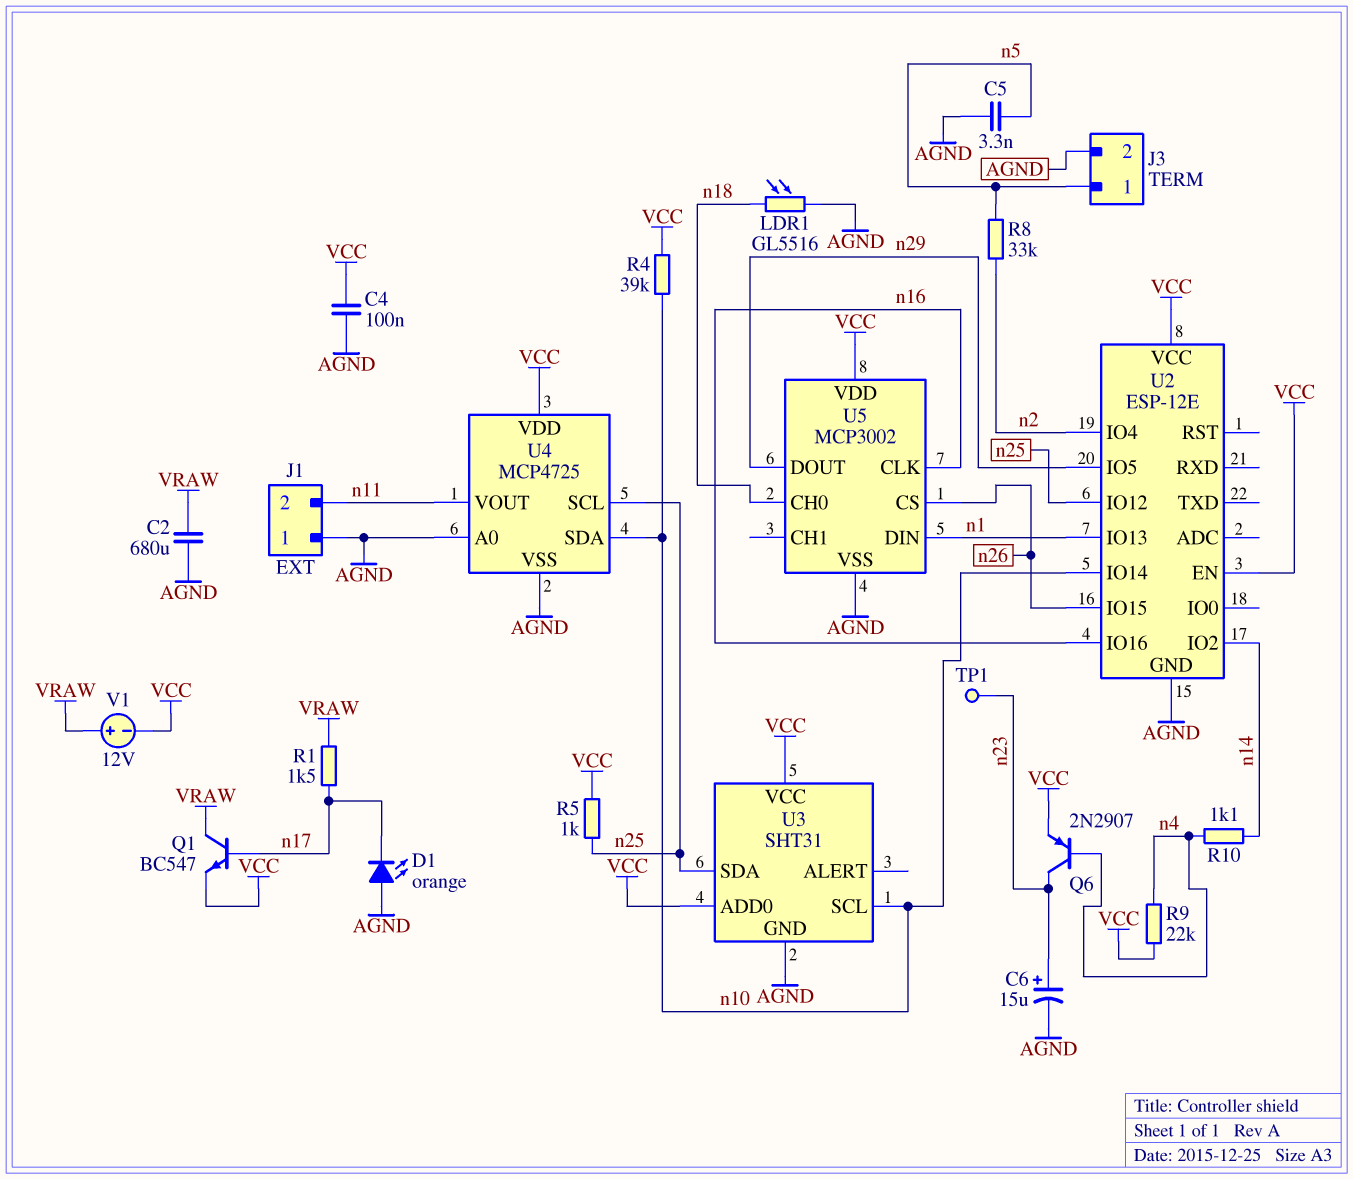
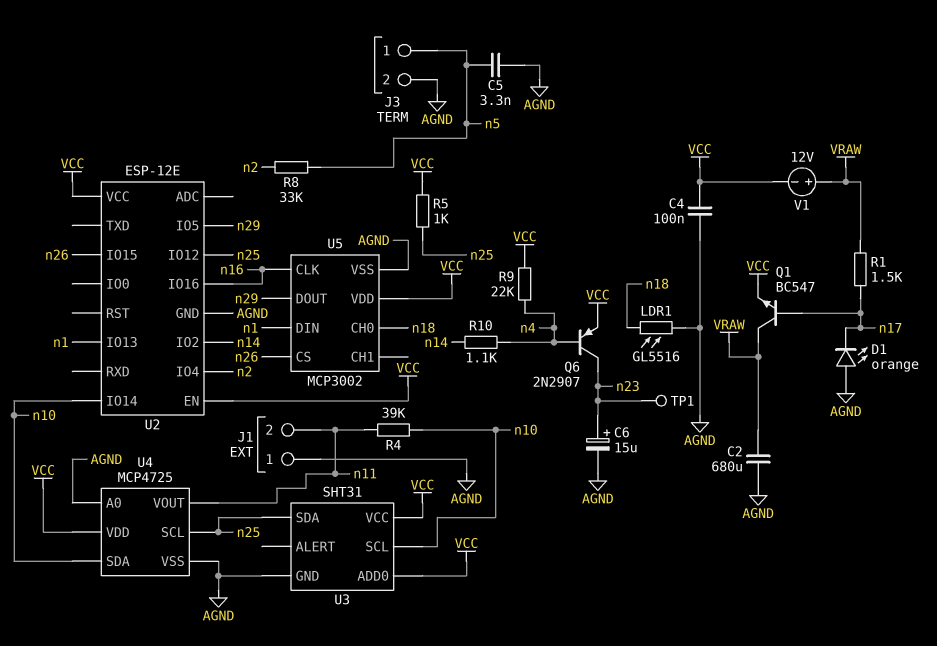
R4: 39k (VCC, n10) -> 39k (n10, n11)

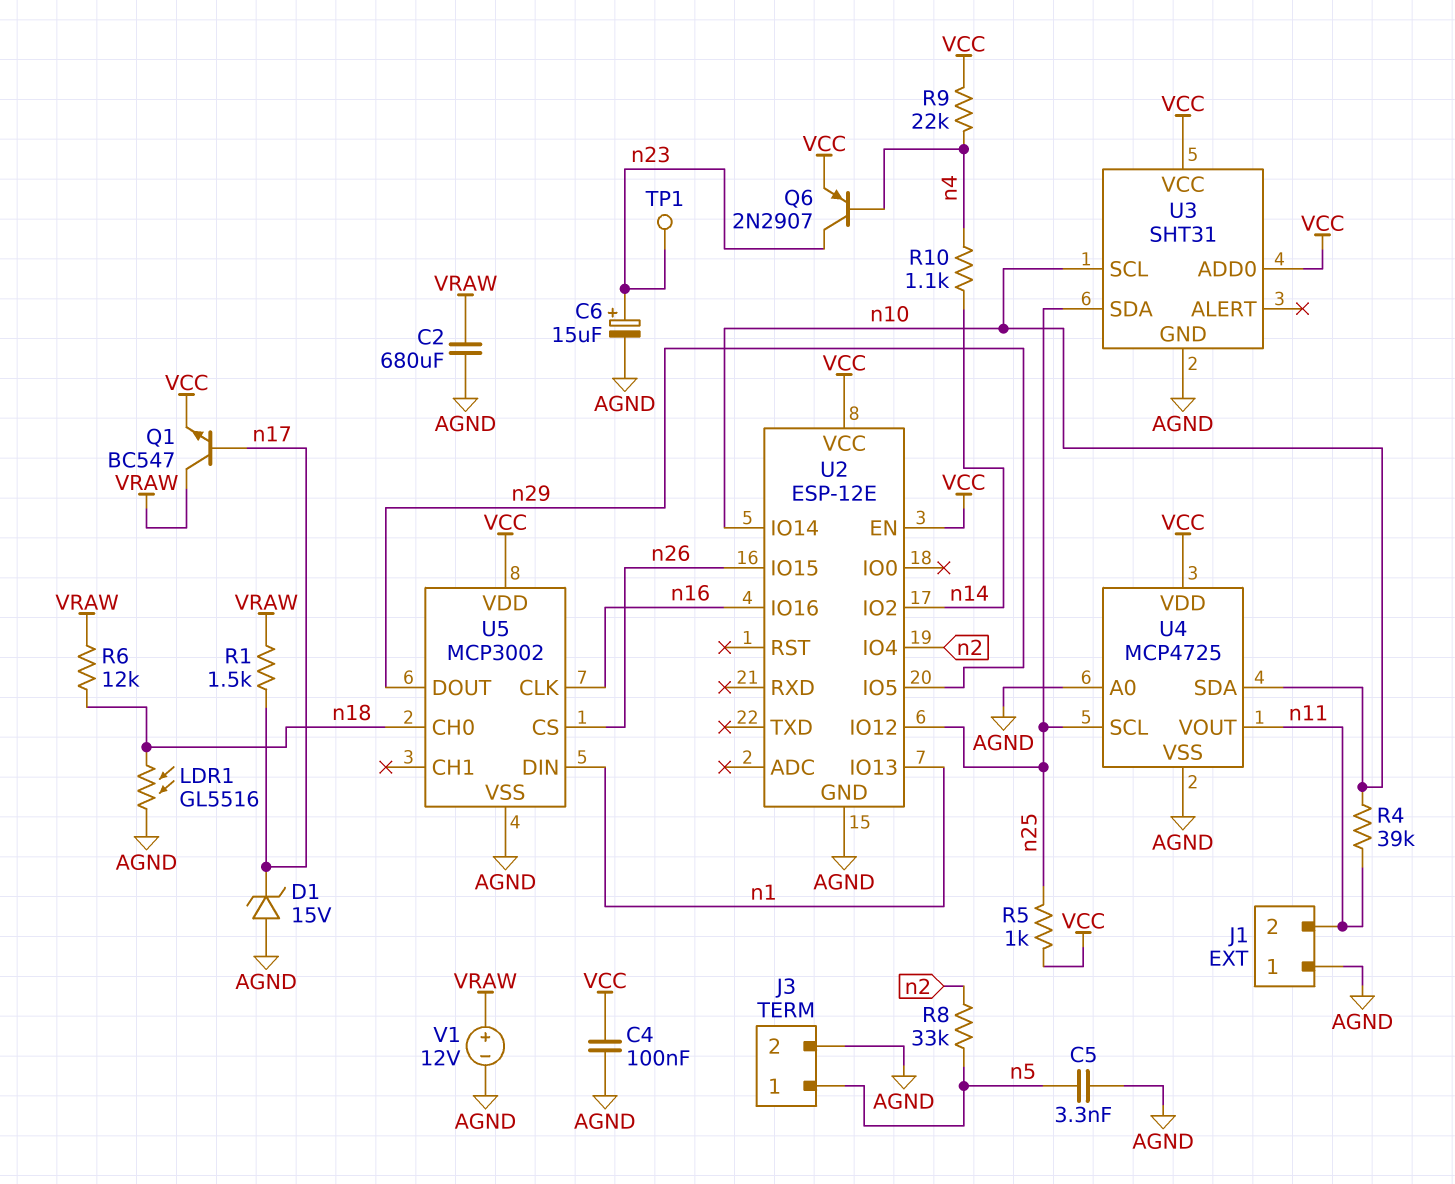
D1: LED orange (A AGND, K n17) -> zener 15V (A AGND, K n17)
R6: none -> 12k (VRAW, n18)
V1: 12V (plus VRAW, minus VCC) -> 12V (plus VRAW, minus AGND)

